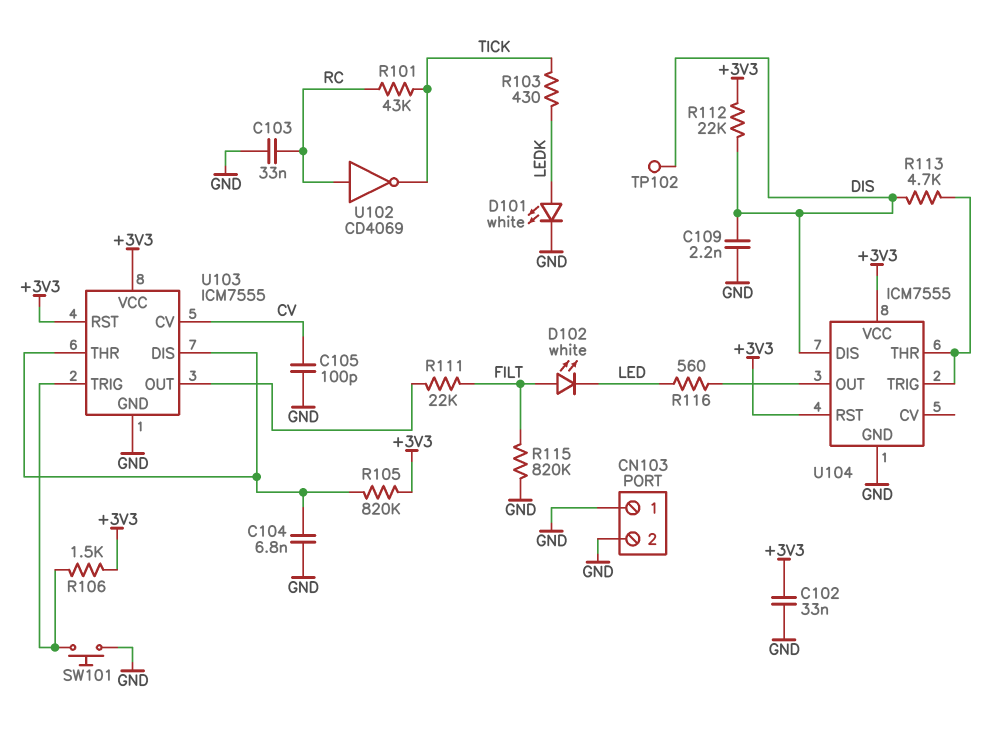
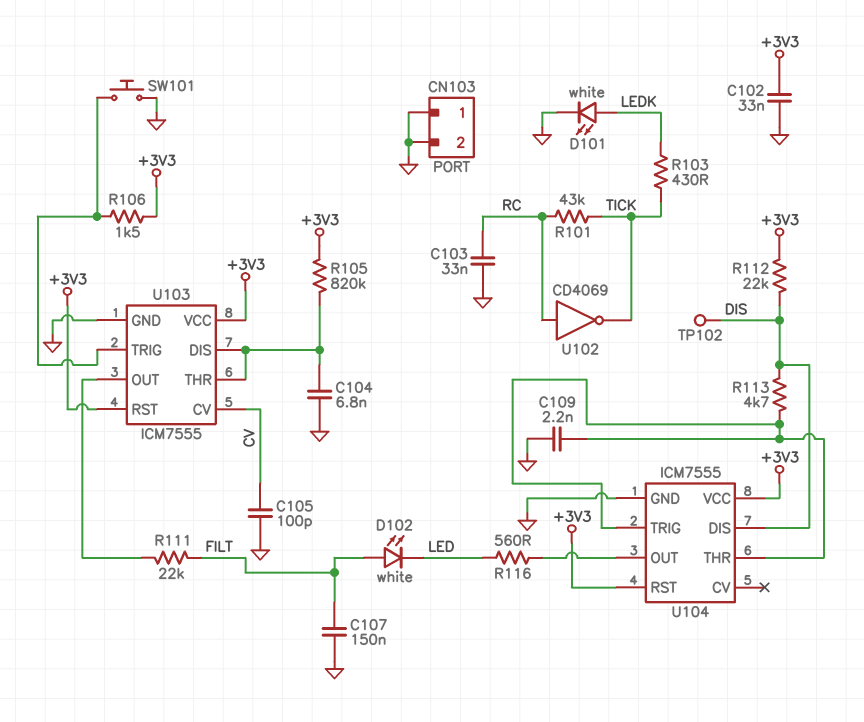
C107: none -> 150nF (FILT, GND)
C109: 2.2nF (DIS, GND) -> 2.2nF (GND, U104/THR)
R115: 820k (FILT, GND) -> none

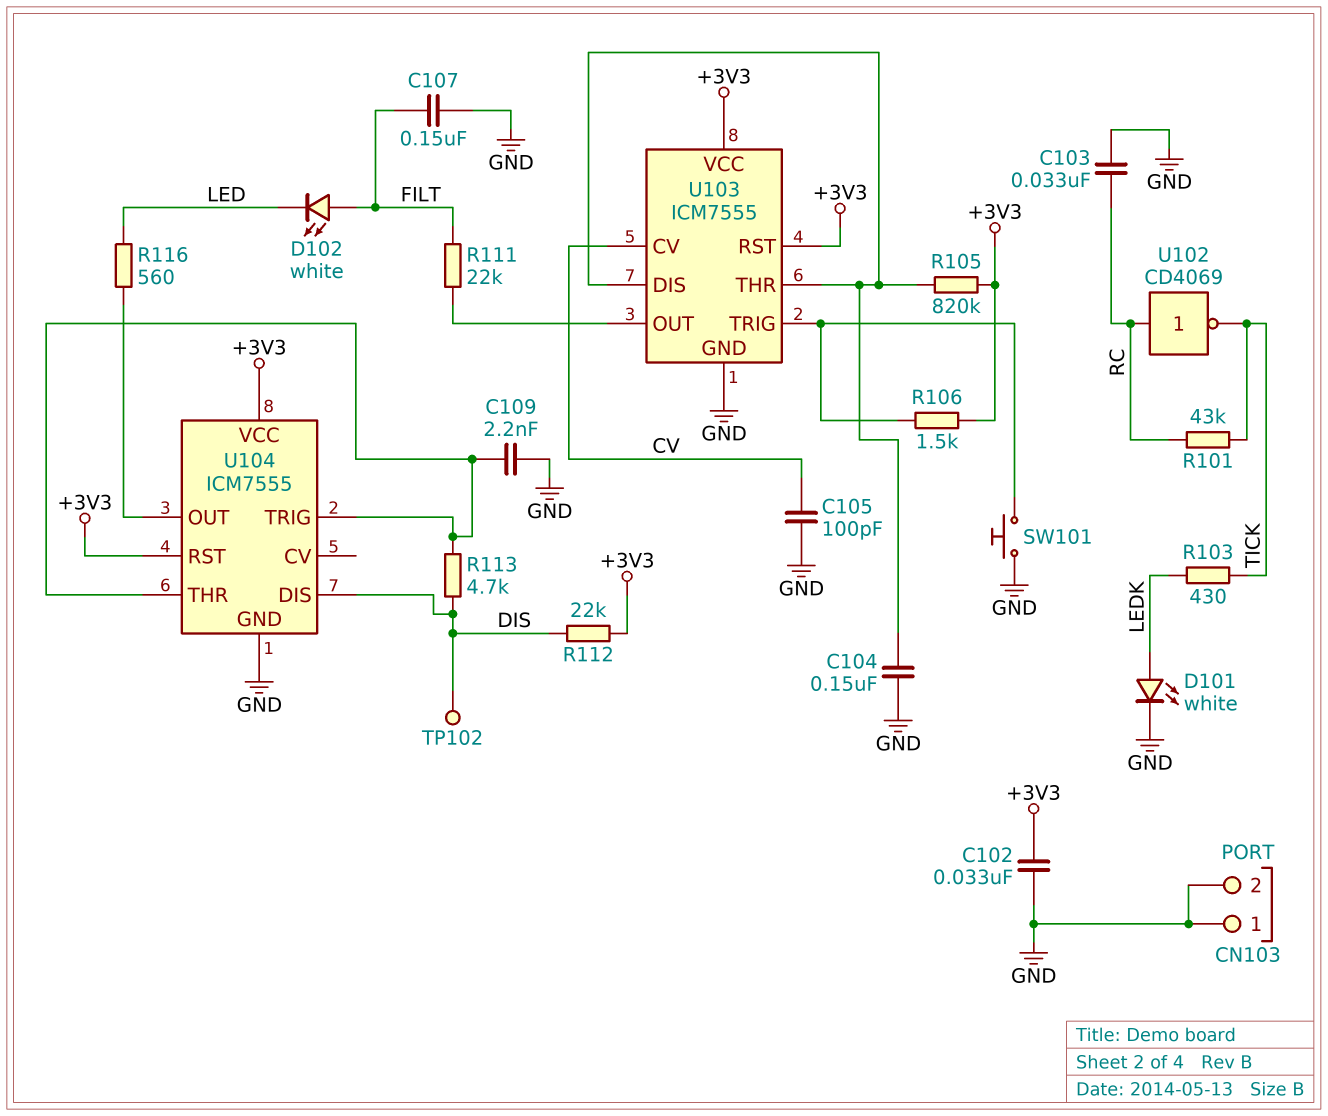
C104: 6.8nF (GND, U103/DIS) -> 150nF (GND, U103/DIS)

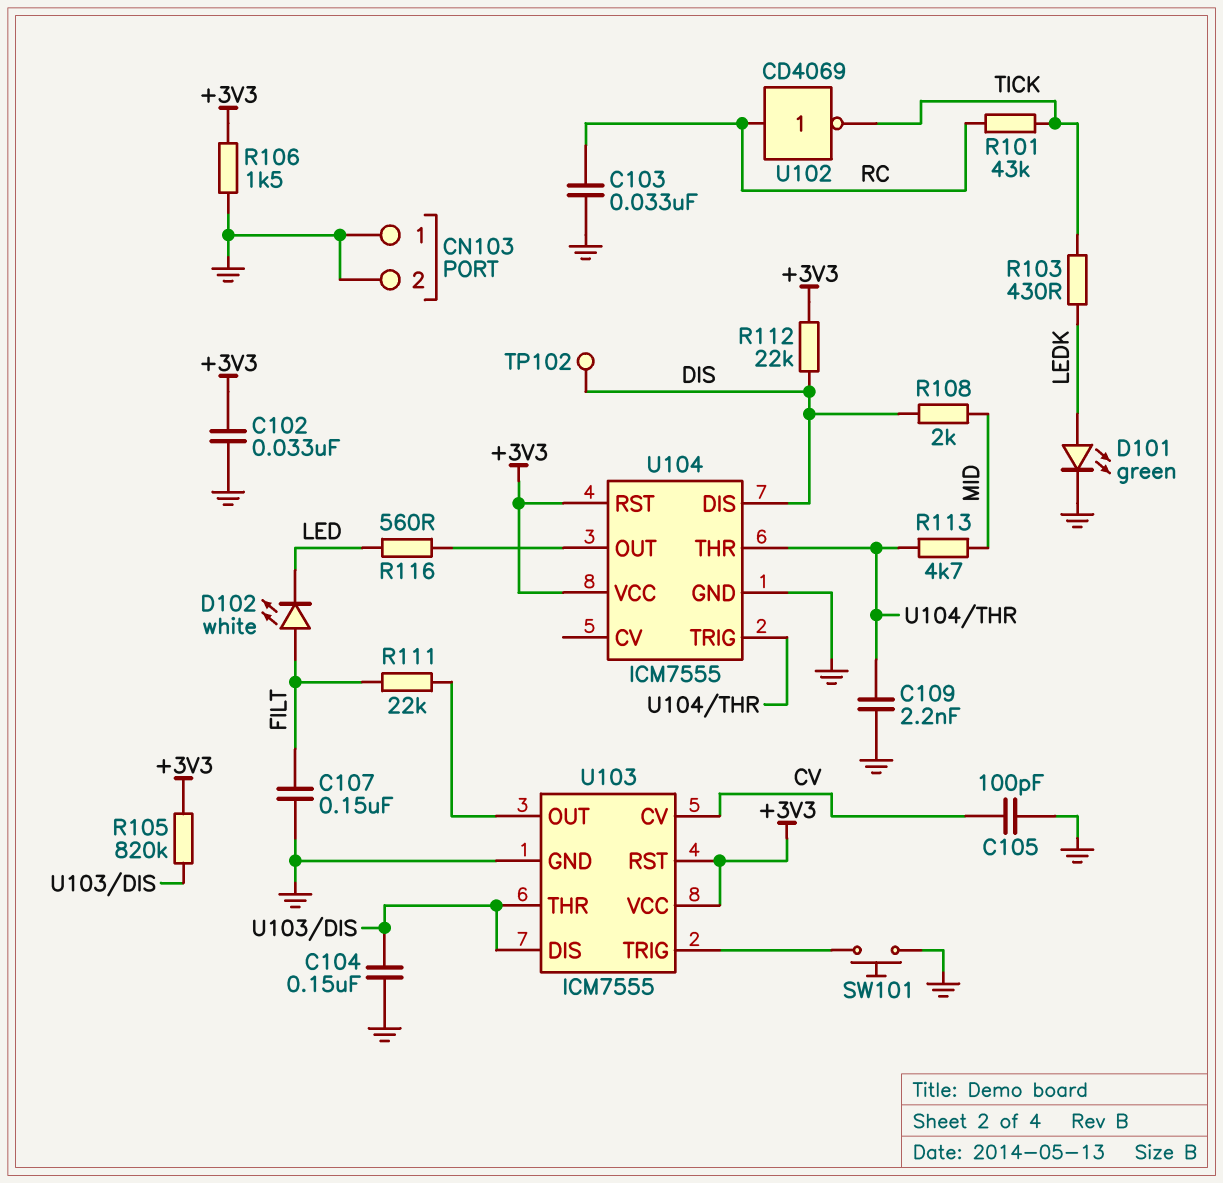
D101: LED white (A LEDK, K GND) -> LED green (A LEDK, K GND)
R106: 1.5k (+3V3, U103/TRIG) -> 1.5k (+3V3, GND)
R108: none -> 2k (DIS, MID)
R113: 4.7k (DIS, U104/THR) -> 4.7k (MID, U104/THR)

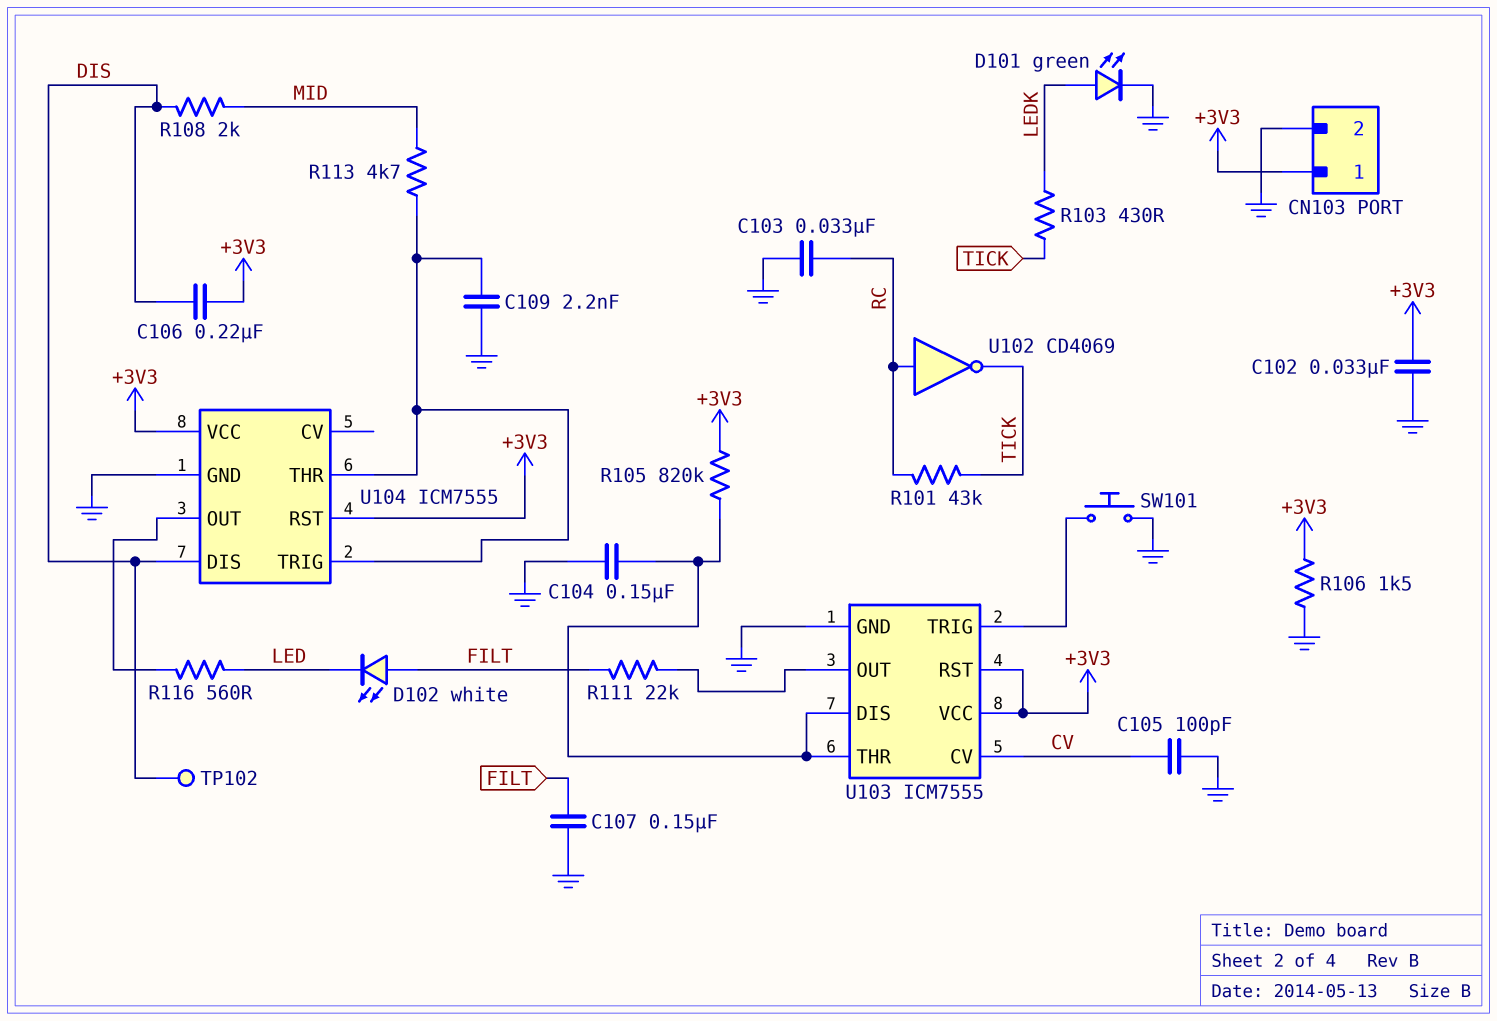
C106: none -> 220nF (+3V3, DIS)
CN103 pin 1: GND -> +3V3
R112: 22k (+3V3, DIS) -> none

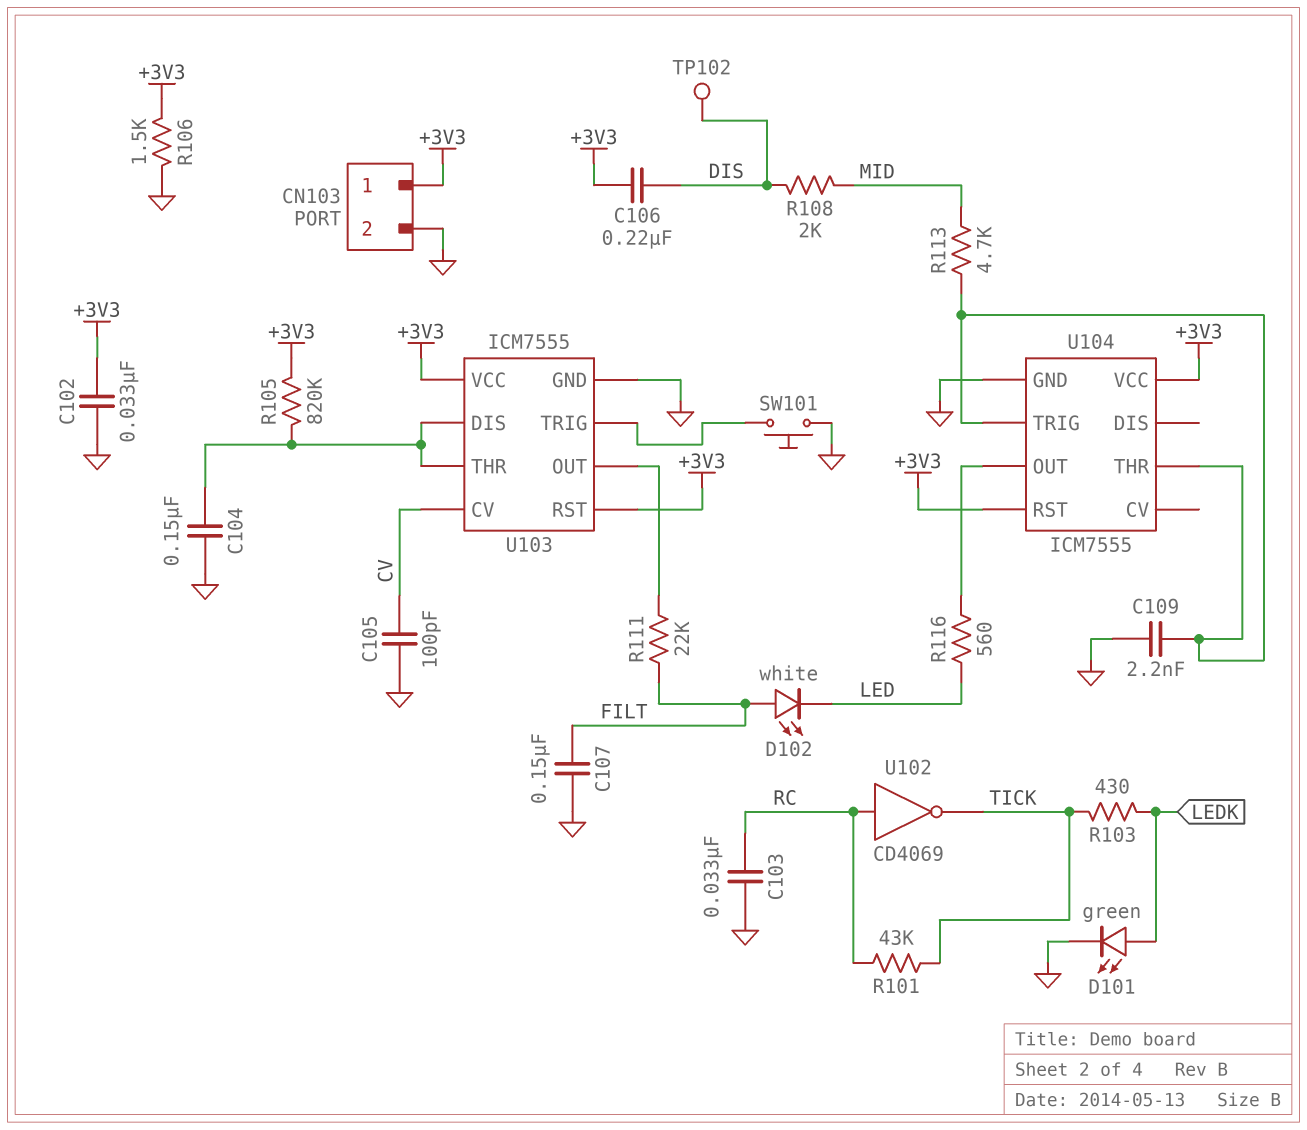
U104 pin DIS: DIS -> none

